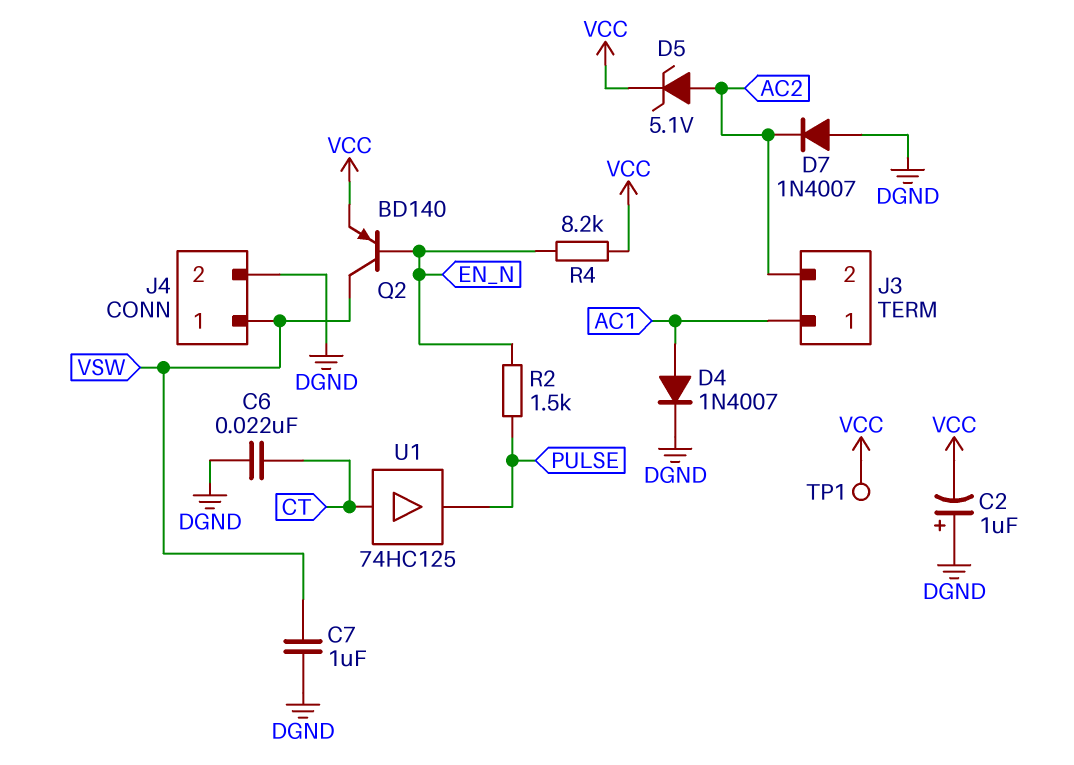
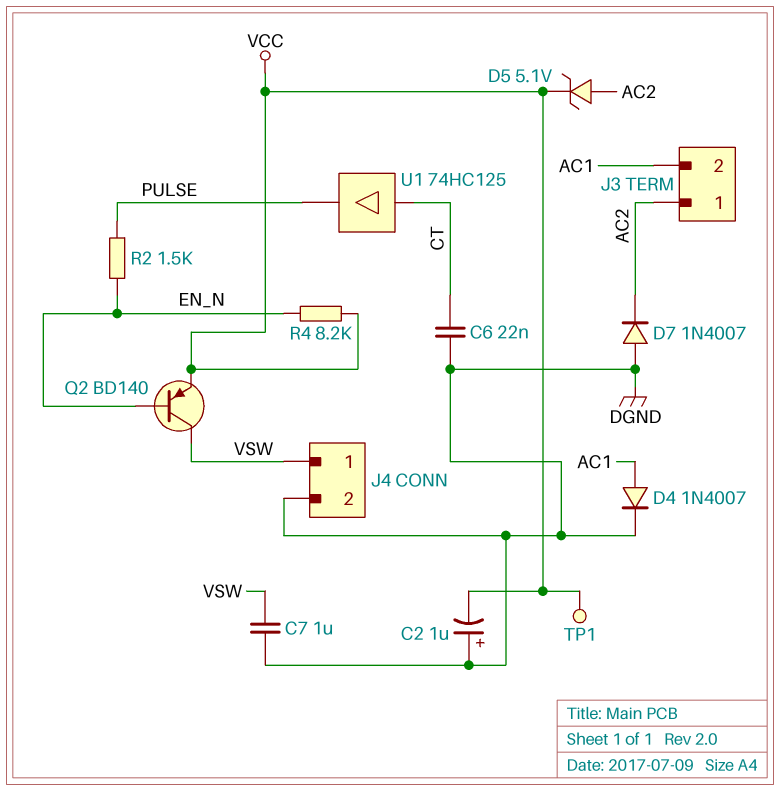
J3 pin 1: AC1 -> AC2
J3 pin 2: AC2 -> AC1

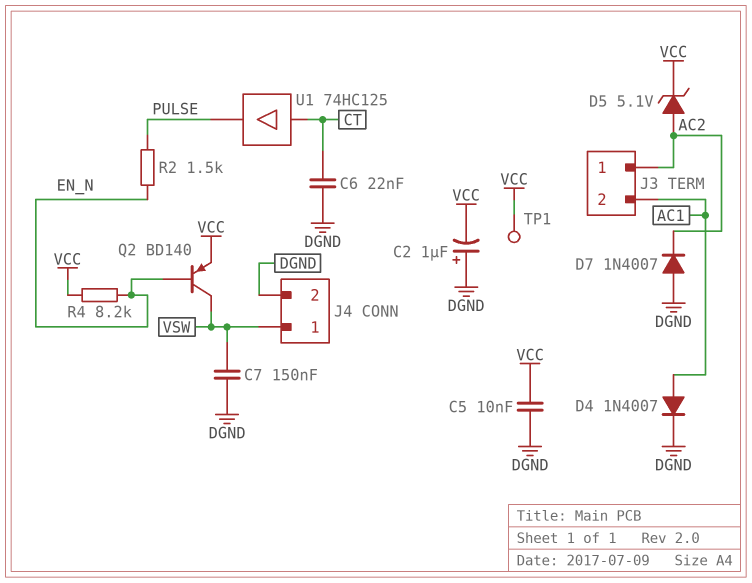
C5: none -> 10nF (DGND, VCC)
C7: 1uF (DGND, VSW) -> 150nF (DGND, VSW)

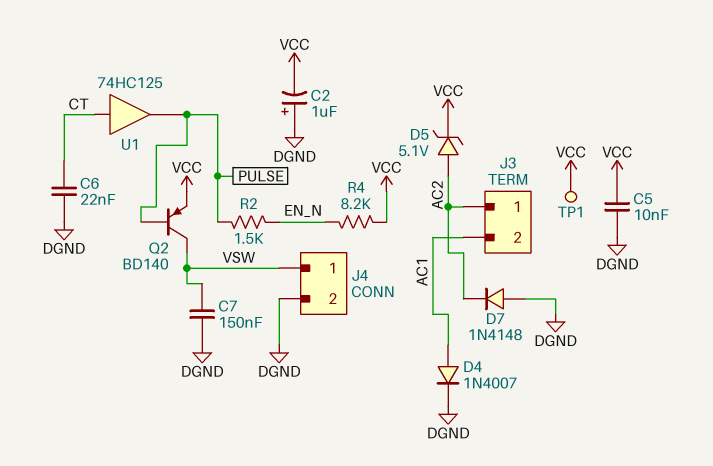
D7: diode 1N4007 (A DGND, K AC2) -> diode 1N4148 (A DGND, K AC2)
Q2: PNP BD140 (B EN_N, C VSW, E VCC) -> PNP BD140 (B PULSE, C VSW, E VCC)

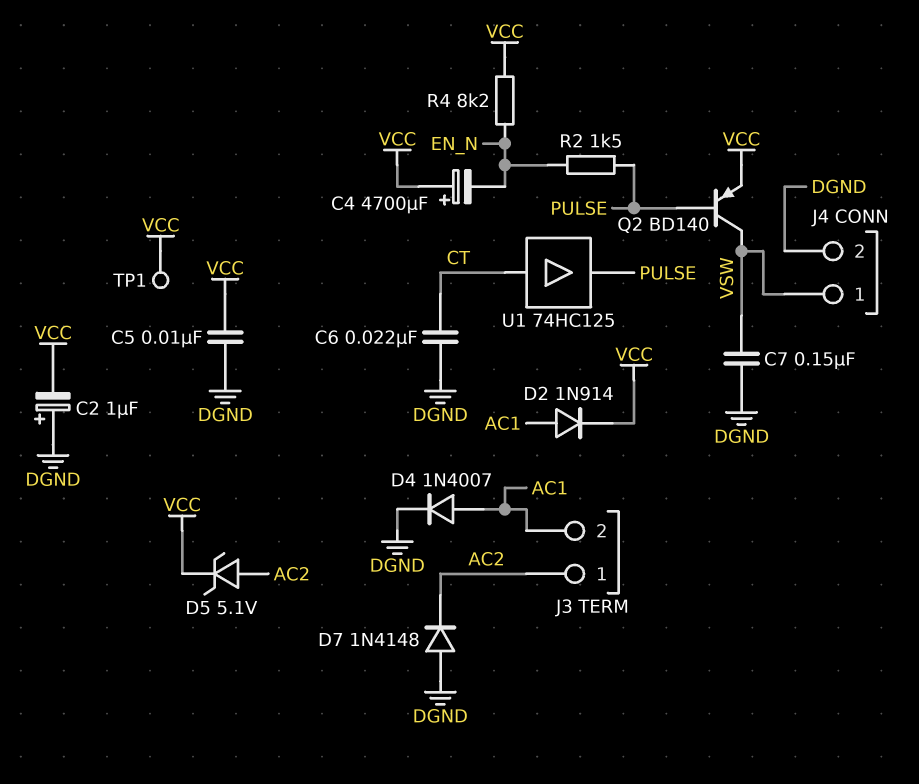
C4: none -> 4700uF (plus VCC, minus EN_N)
D2: none -> diode 1N914 (A AC1, K VCC)

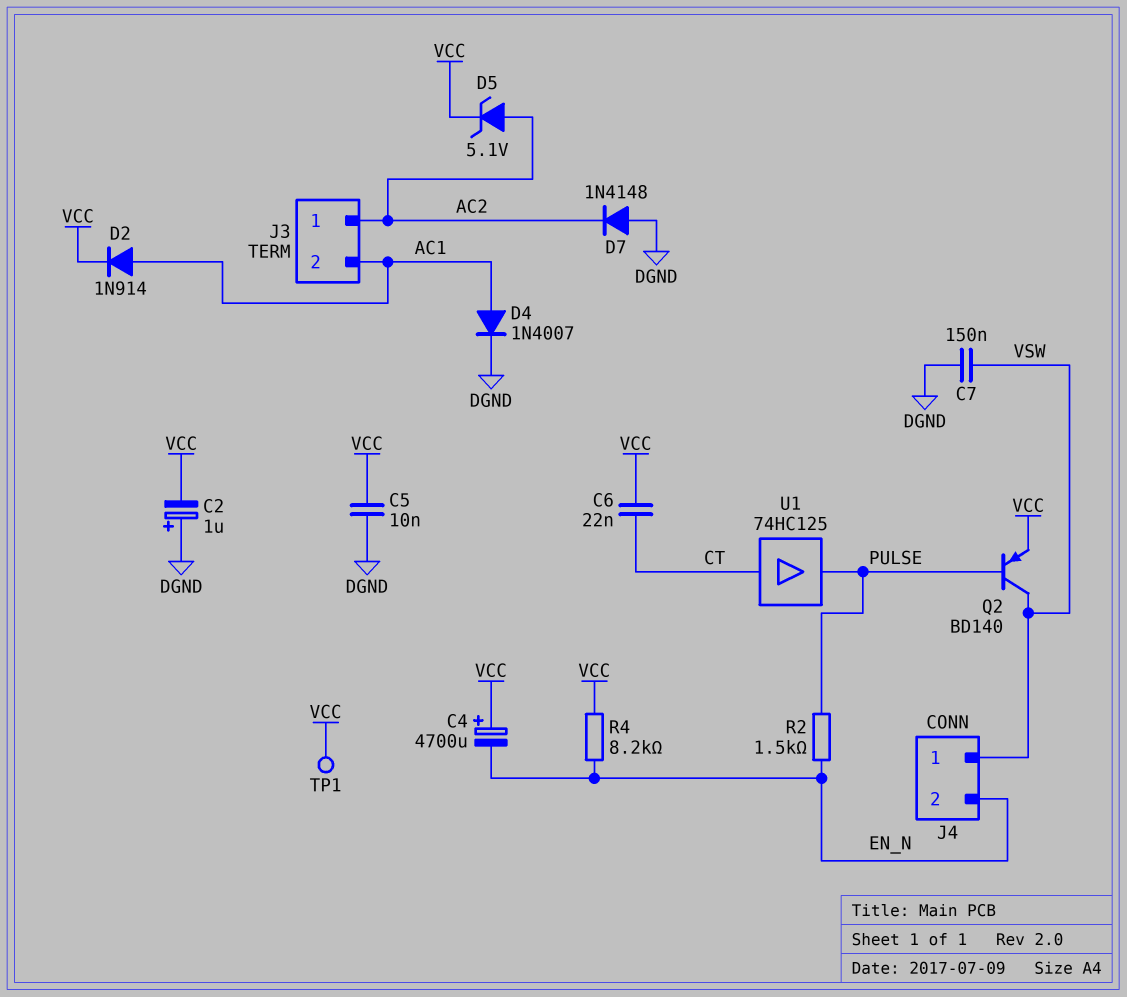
C6: 22nF (CT, DGND) -> 22nF (CT, VCC)
J4 pin 2: DGND -> EN_N

